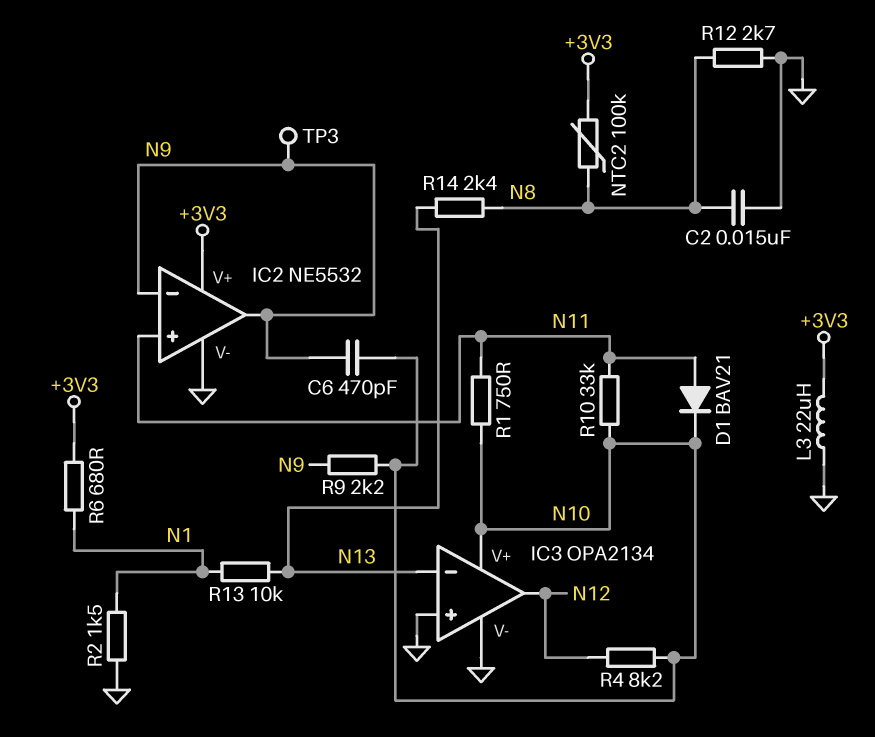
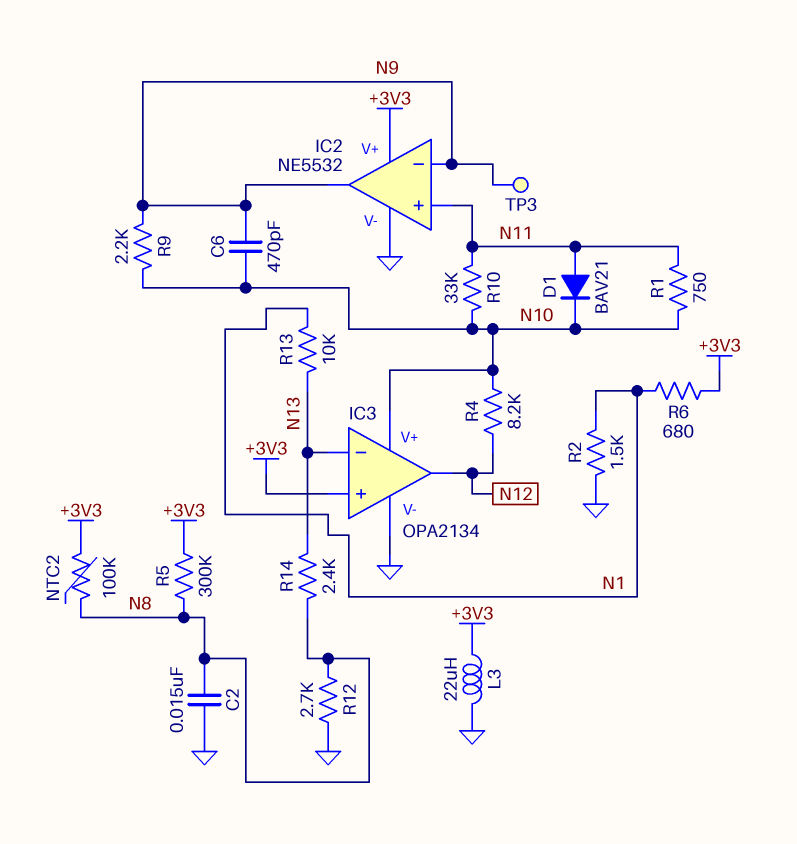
IC3 pin in+: GND -> +3V3
R5: none -> 300k (+3V3, N8)

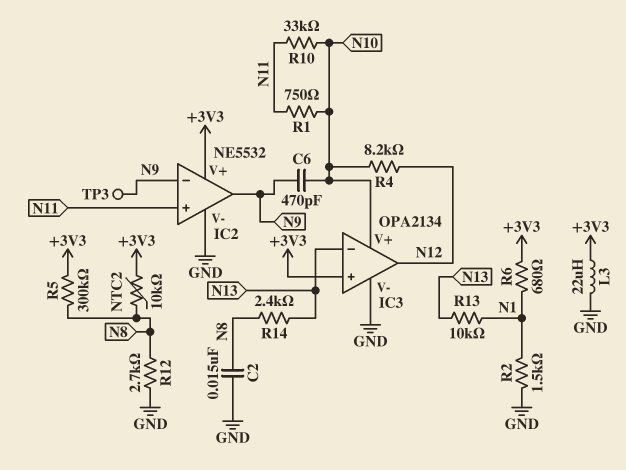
D1: diode BAV21 (A N11, K N10) -> none
NTC2: 100k (+3V3, N8) -> 10k (+3V3, N8)
R9: 2.2k (N9, N10) -> none

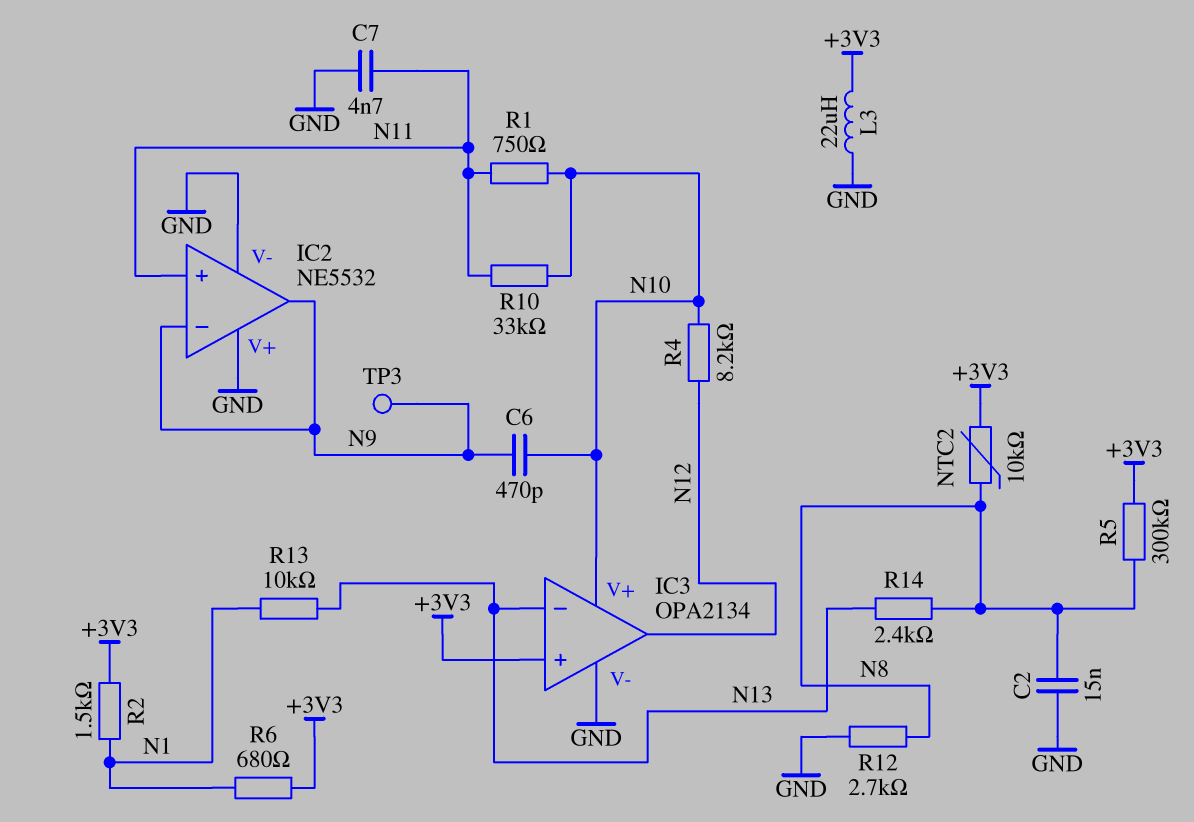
C7: none -> 4.7nF (GND, N11)
IC2 pin V+: +3V3 -> GND
R2: 1.5k (GND, N1) -> 1.5k (+3V3, N1)

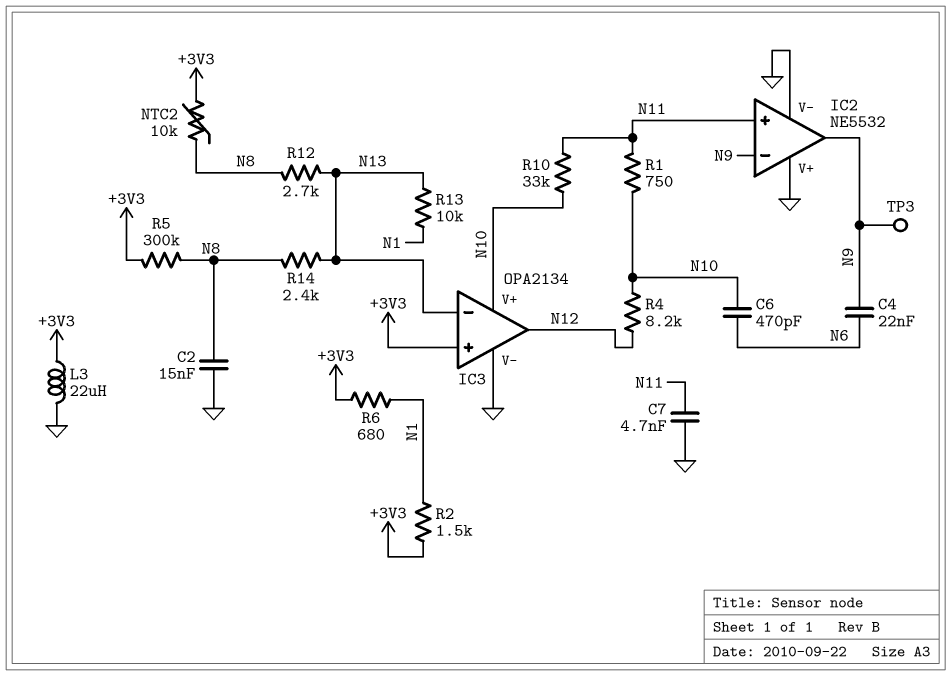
C4: none -> 22nF (N6, N9)
C6: 470pF (N9, N10) -> 470pF (N6, N10)
R12: 2.7k (GND, N8) -> 2.7k (N8, N13)

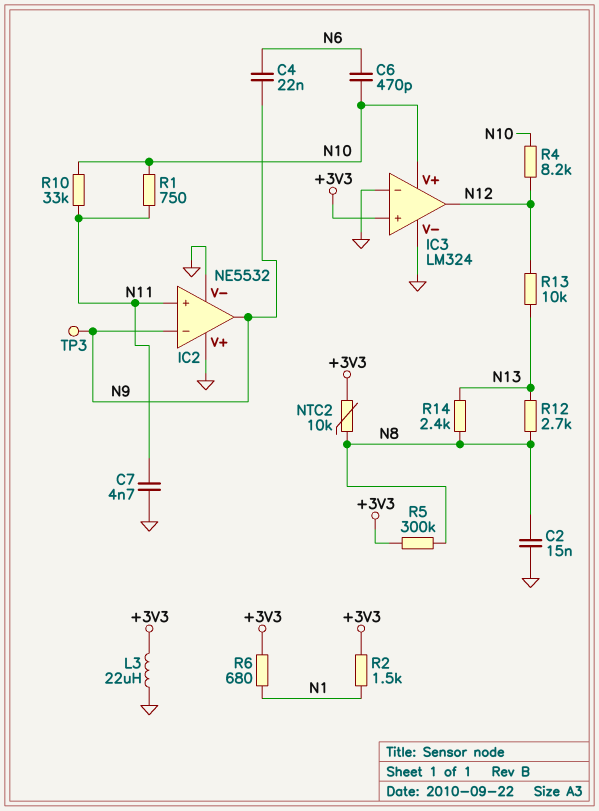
IC3: OPA2134 -> LM324
IC3 pin in-: N13 -> GND
R13: 10k (N1, N13) -> 10k (N12, N13)

